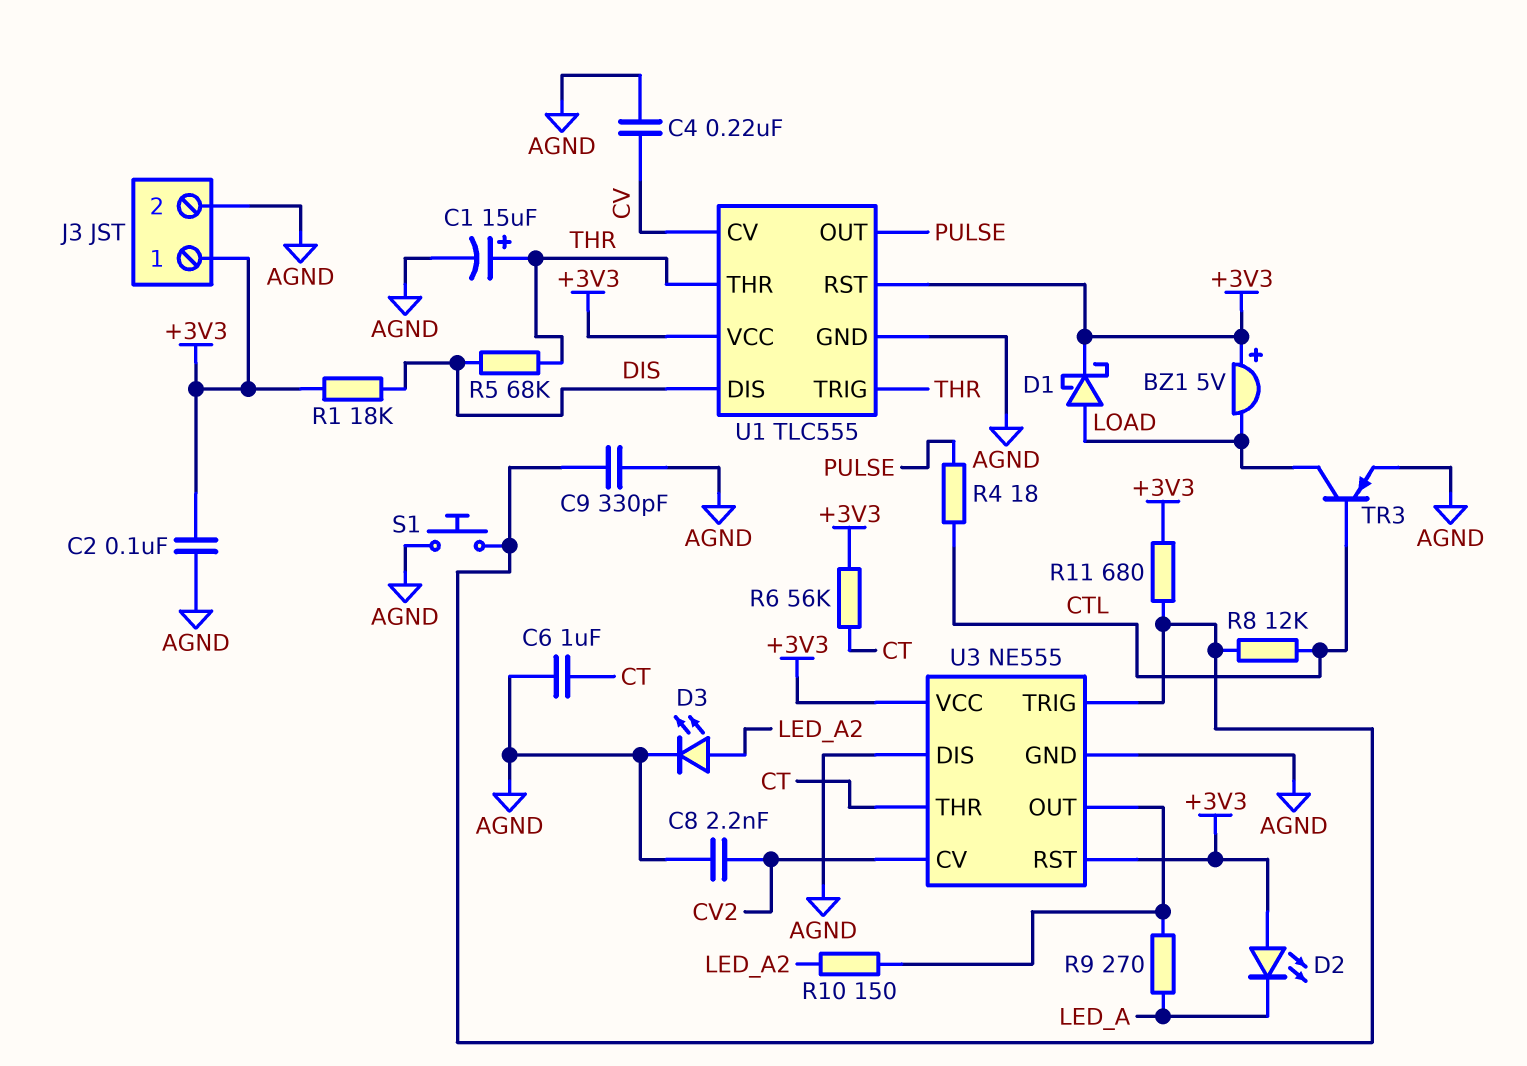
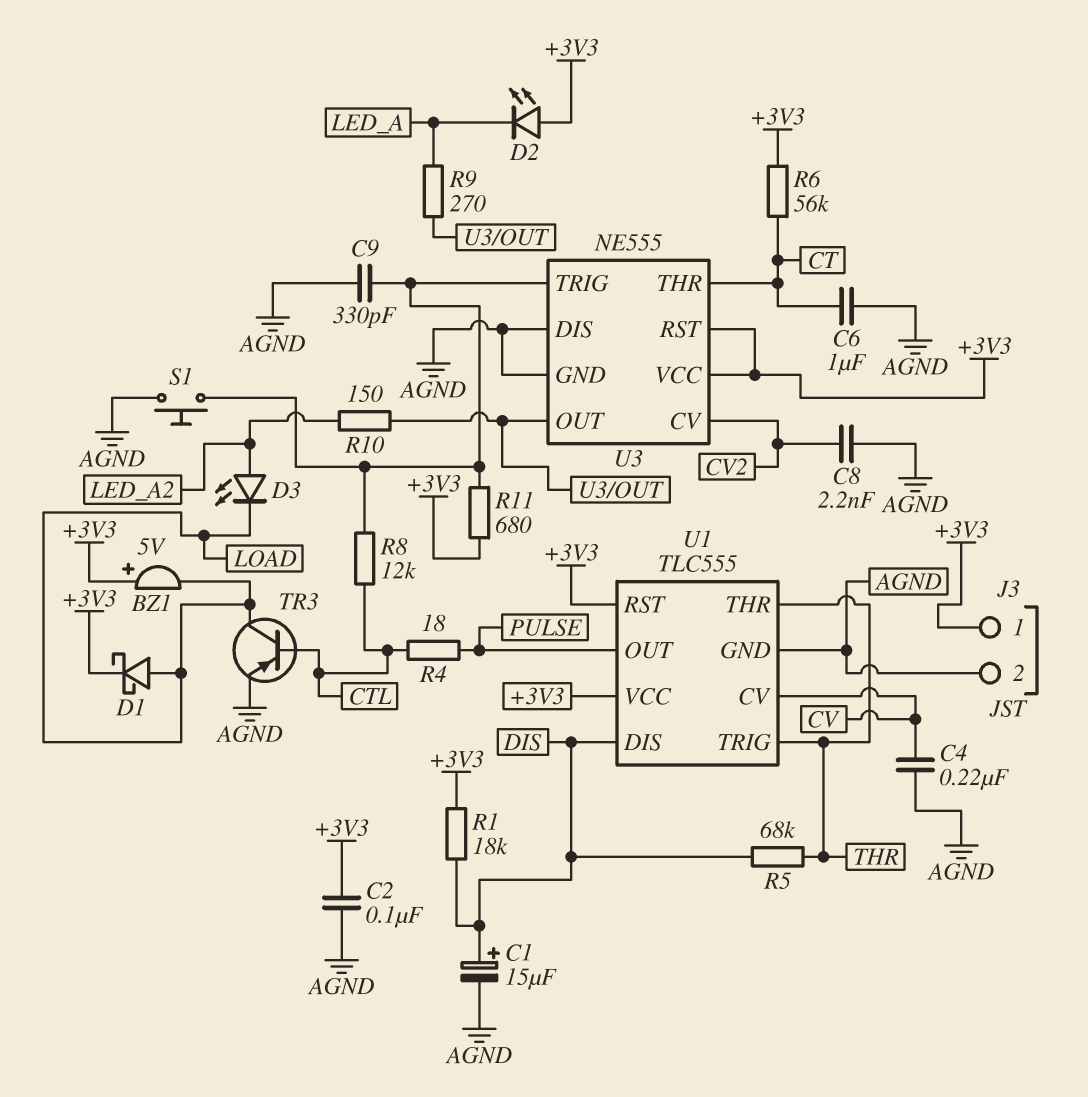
C1: 15uF (plus THR, minus AGND) -> 15uF (plus DIS, minus AGND)
D3: LED (A LED_A2, K AGND) -> LED (A LED_A2, K LOAD)

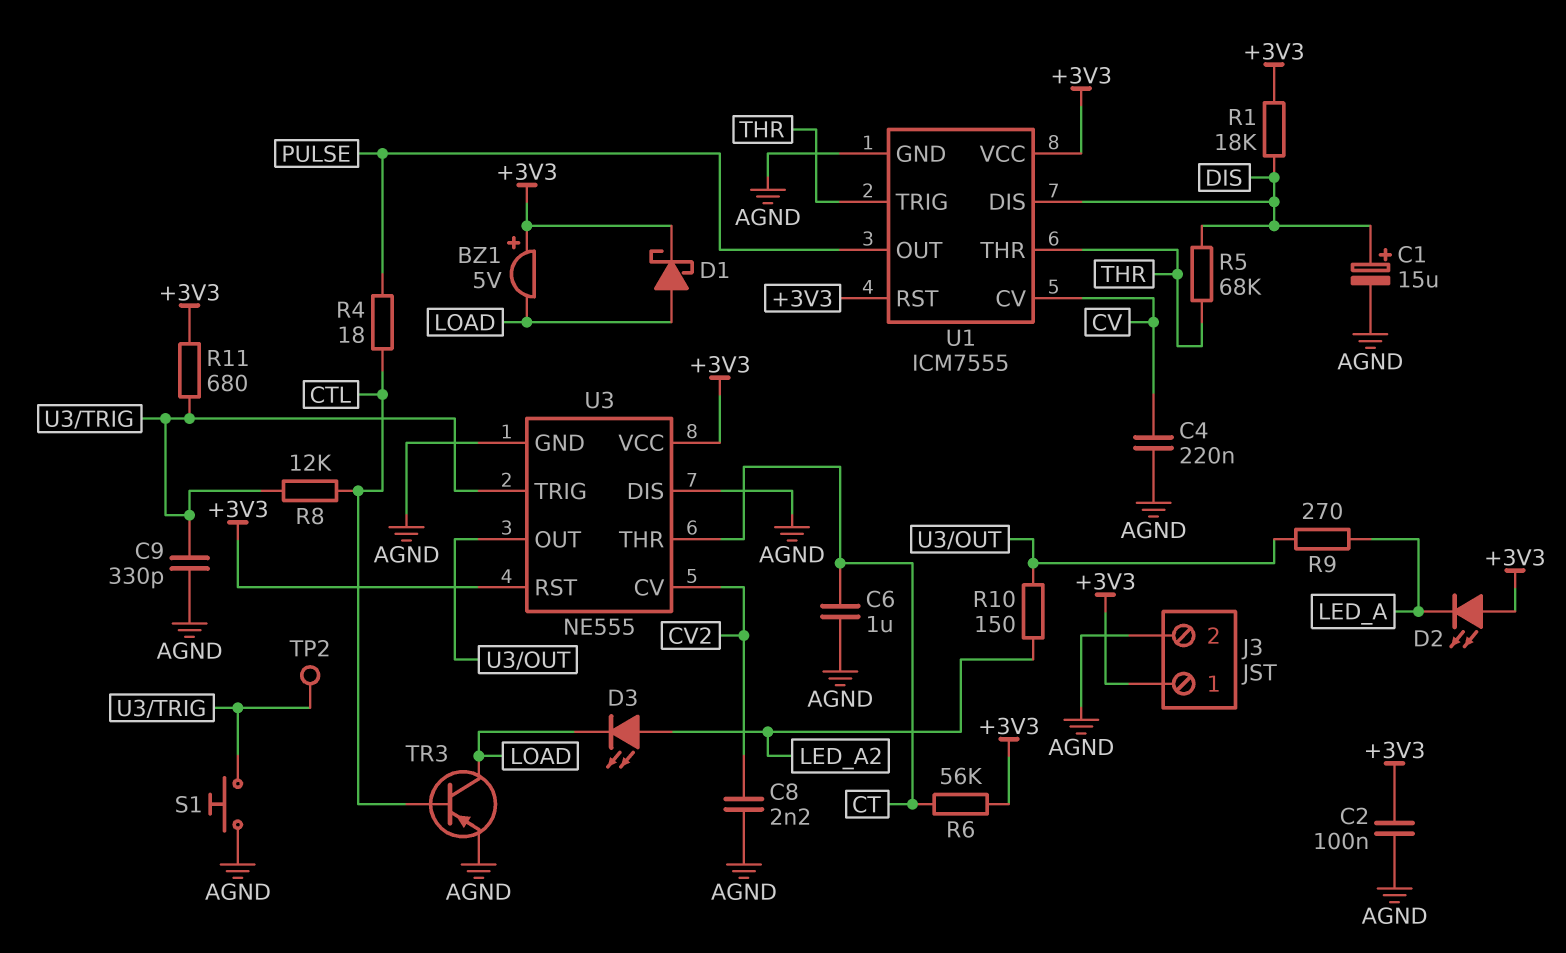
TP2: none -> test point (U3/TRIG)
U1: TLC555 -> ICM7555

